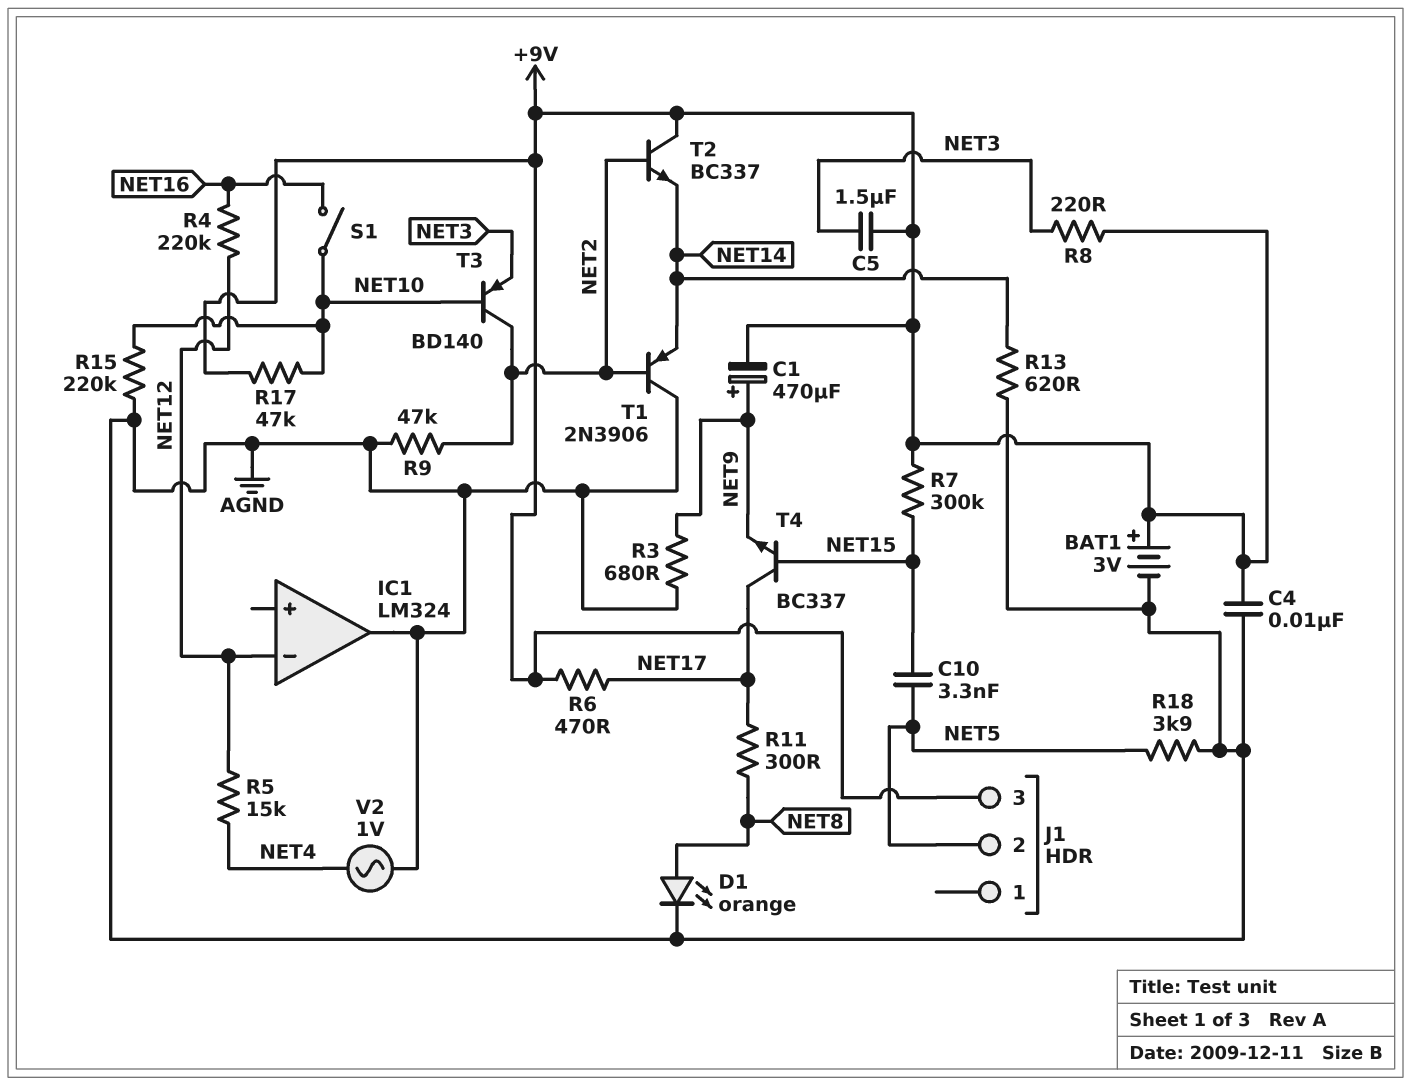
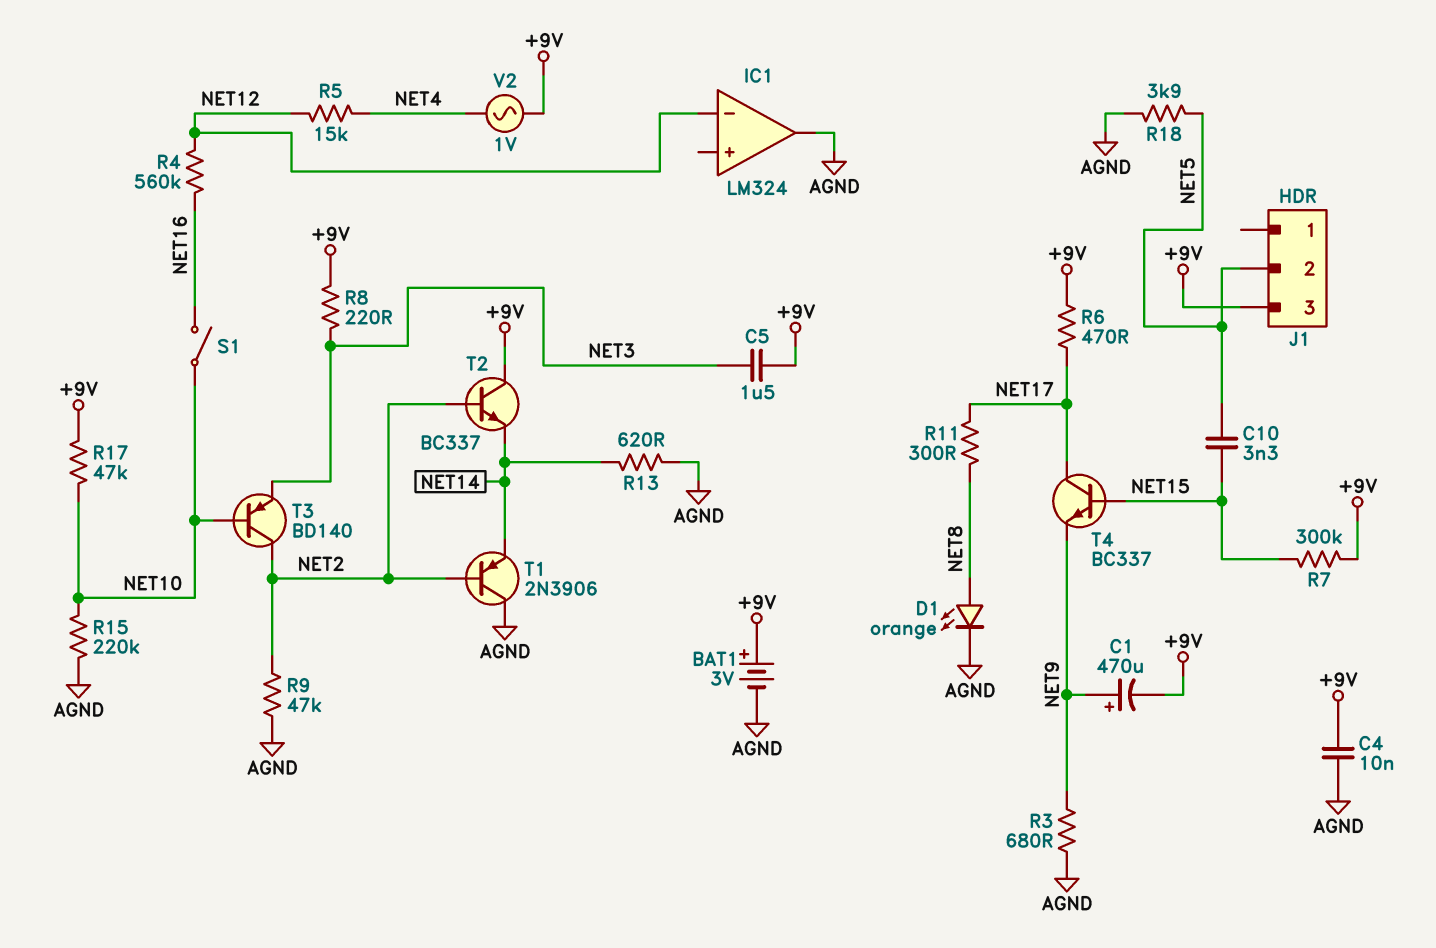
R4: 220k (NET12, NET16) -> 560k (NET12, NET16)
V2: AC 1V (AGND, NET4) -> AC 1V (+9V, NET4)

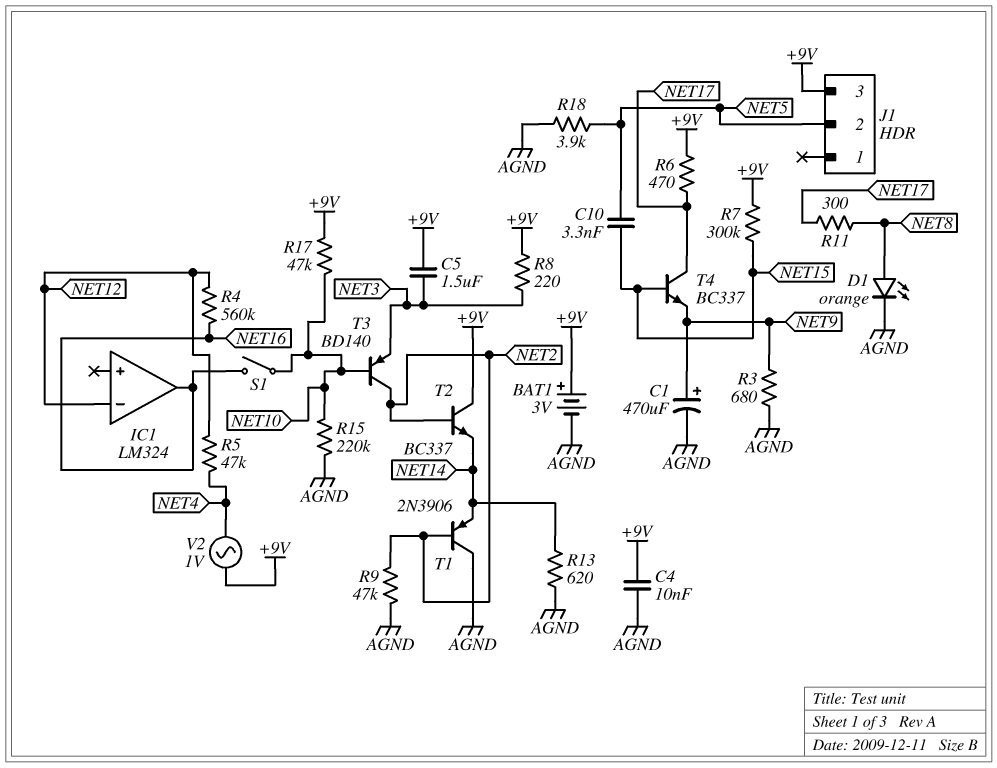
C1: 470uF (plus NET9, minus +9V) -> 470uF (plus NET9, minus AGND)
IC1 pin out: AGND -> NET16
R5: 15k (NET4, NET12) -> 47k (NET4, NET12)

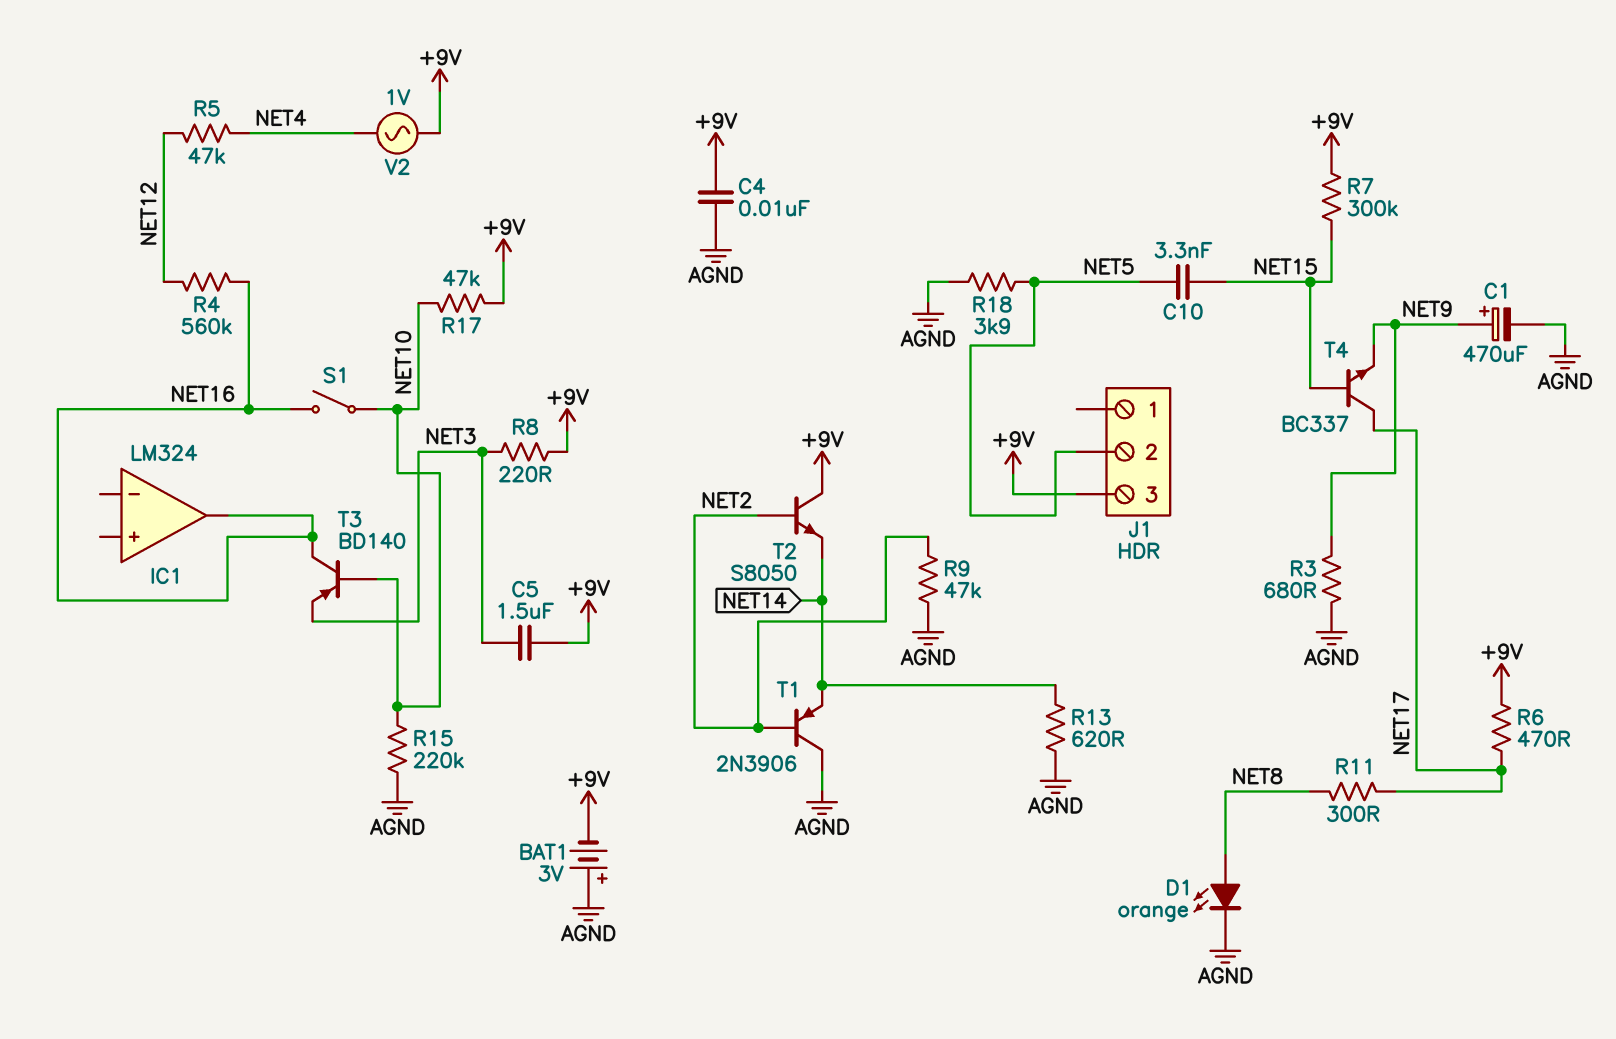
BAT1: 3V (plus +9V, minus AGND) -> 3V (plus AGND, minus +9V)
IC1 pin in-: NET12 -> none
T2: NPN BC337 (B NET2, C +9V, E NET14) -> NPN S8050 (B NET2, C +9V, E NET14)
T3: PNP BD140 (B NET10, C NET2, E NET3) -> PNP BD140 (B NET10, C NET16, E NET3)

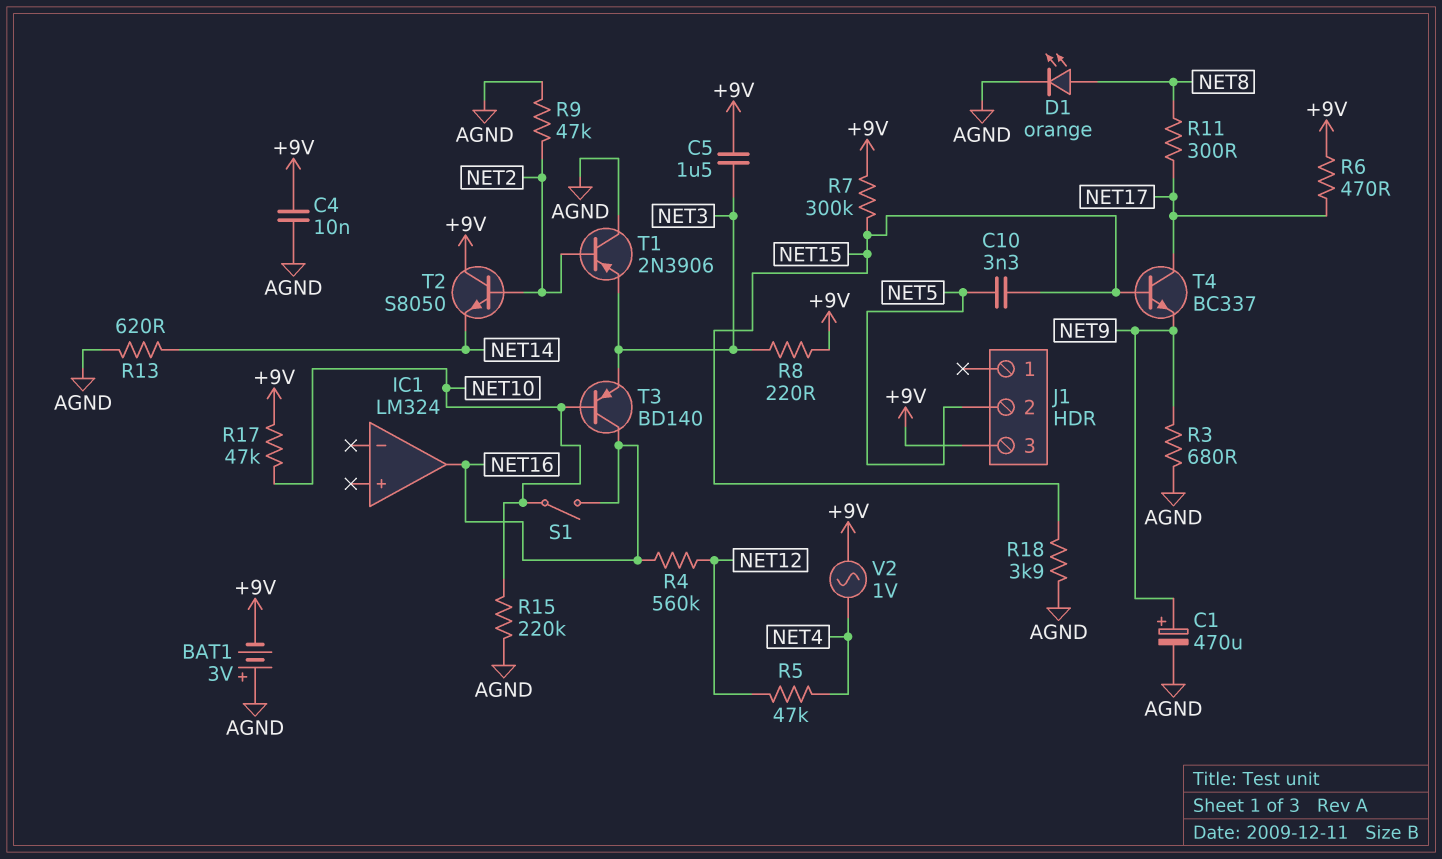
R18: 3.9k (AGND, NET5) -> 3.9k (AGND, NET15)
T1: PNP 2N3906 (B NET2, C AGND, E NET14) -> PNP 2N3906 (B NET2, C AGND, E NET3)

